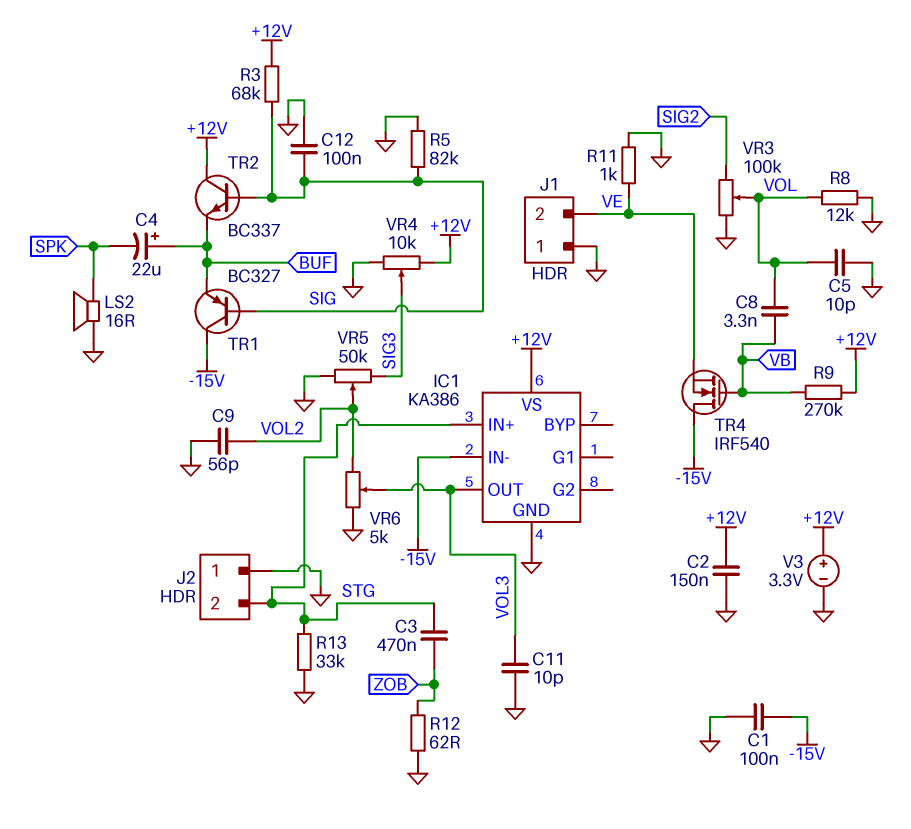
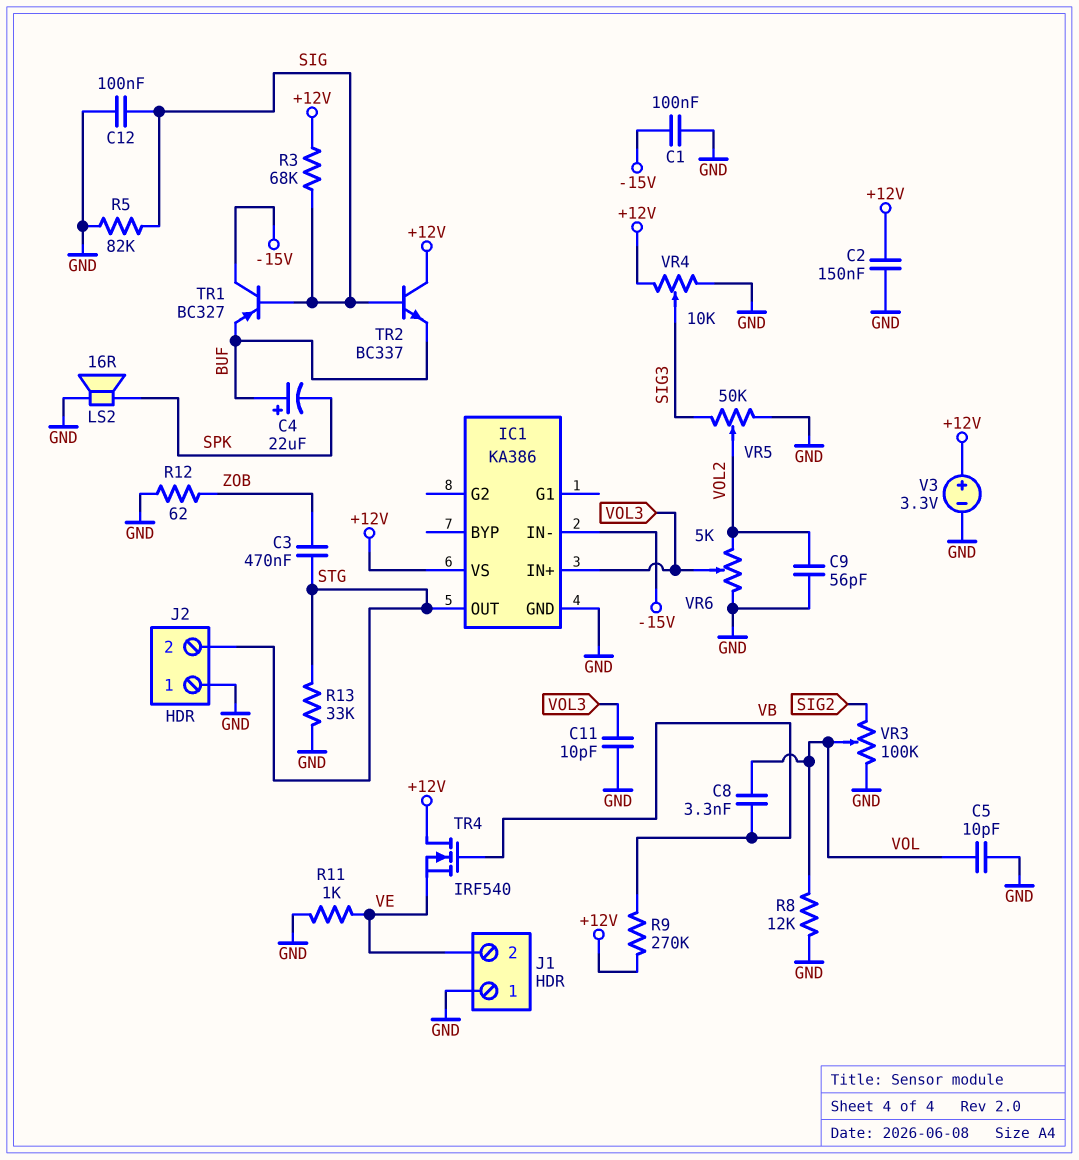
IC1 pin IN+: STG -> VOL3
IC1 pin OUT: VOL3 -> STG
TR4: NMOS IRF540 (G VB, D -15V, S VE) -> NMOS IRF540 (G VB, D +12V, S VE)

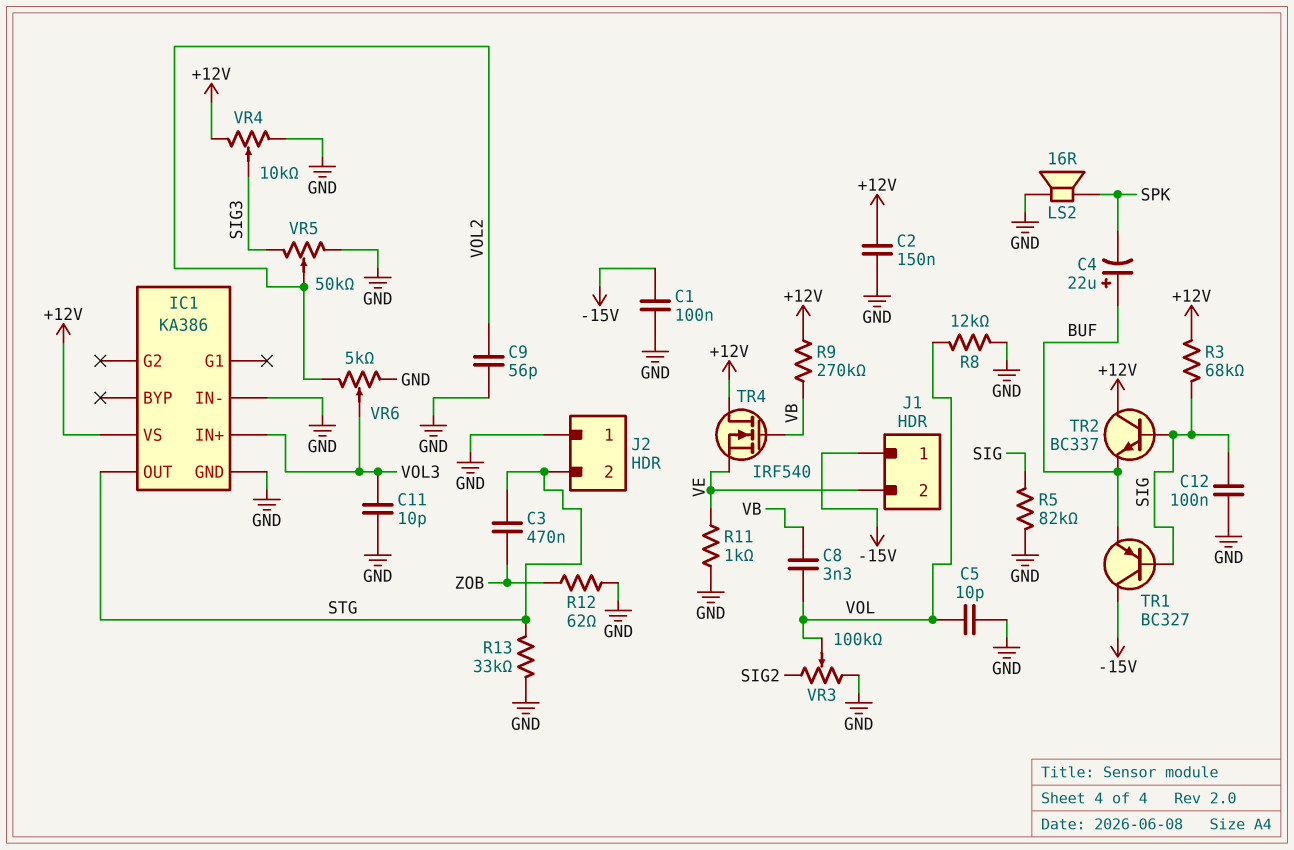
IC1 pin IN-: -15V -> GND
J1 pin 1: GND -> -15V
V3: 3.3V (plus +12V, minus GND) -> none

